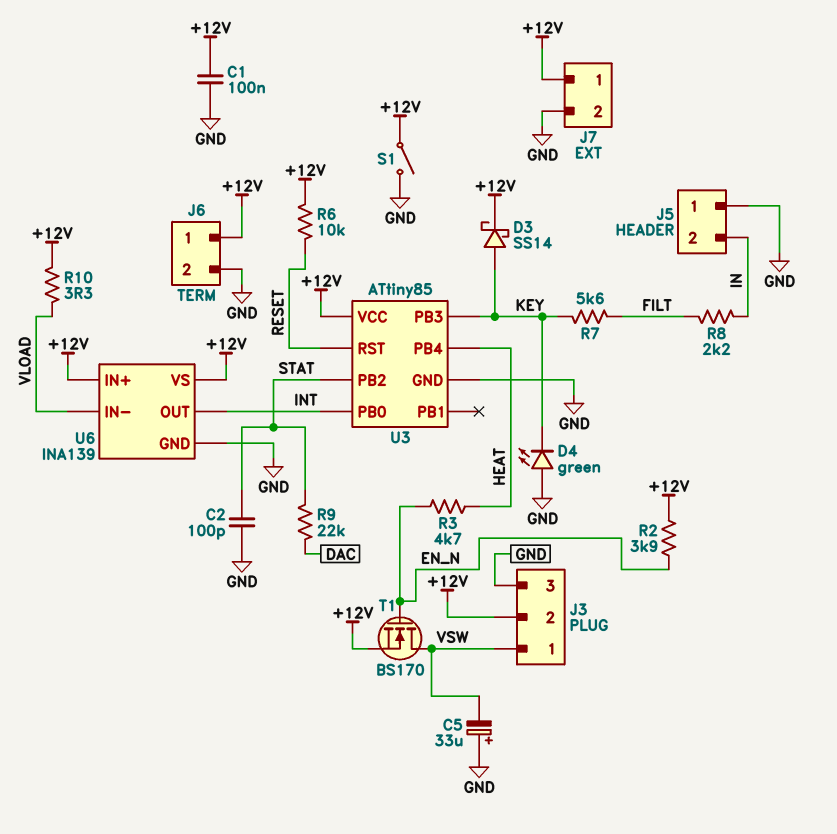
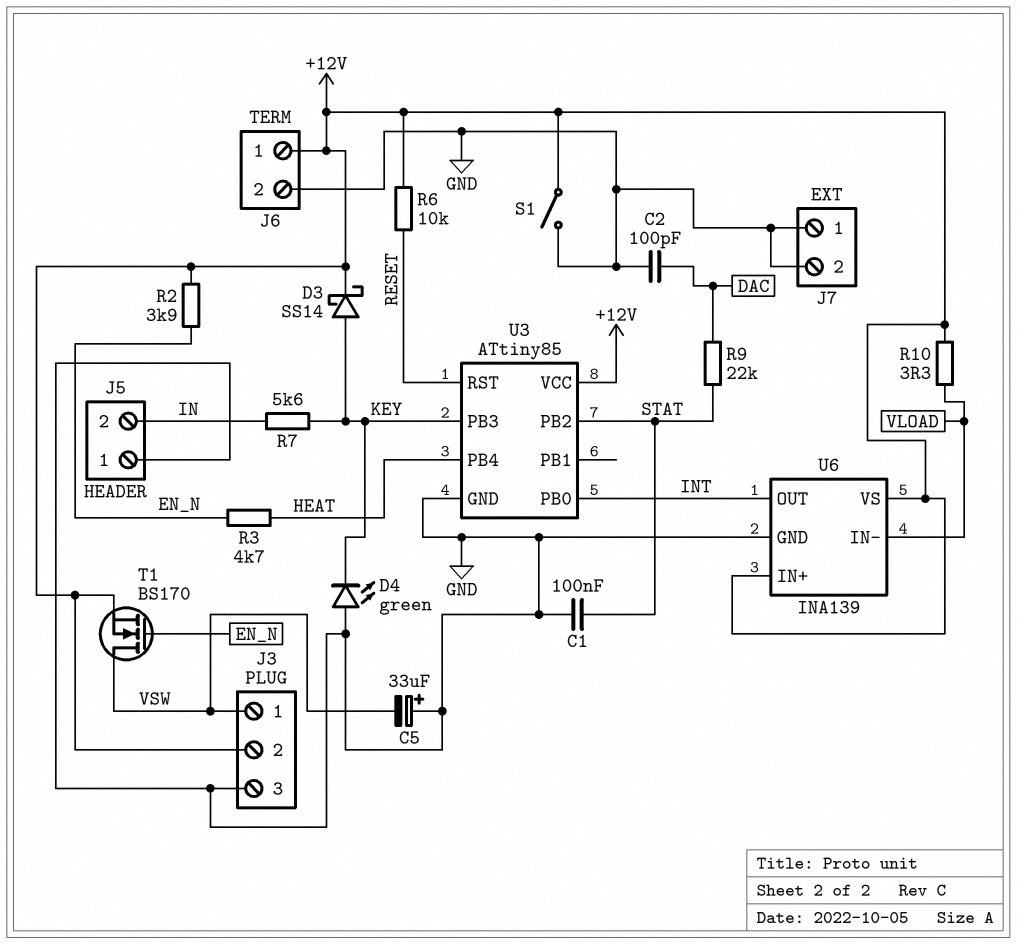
C1: 100nF (+12V, GND) -> 100nF (GND, STAT)
C2: 100pF (GND, STAT) -> 100pF (DAC, GND)
J7 pin 1: +12V -> GND
R7: 5.6k (FILT, KEY) -> 5.6k (IN, KEY)
R8: 2.2k (FILT, IN) -> none

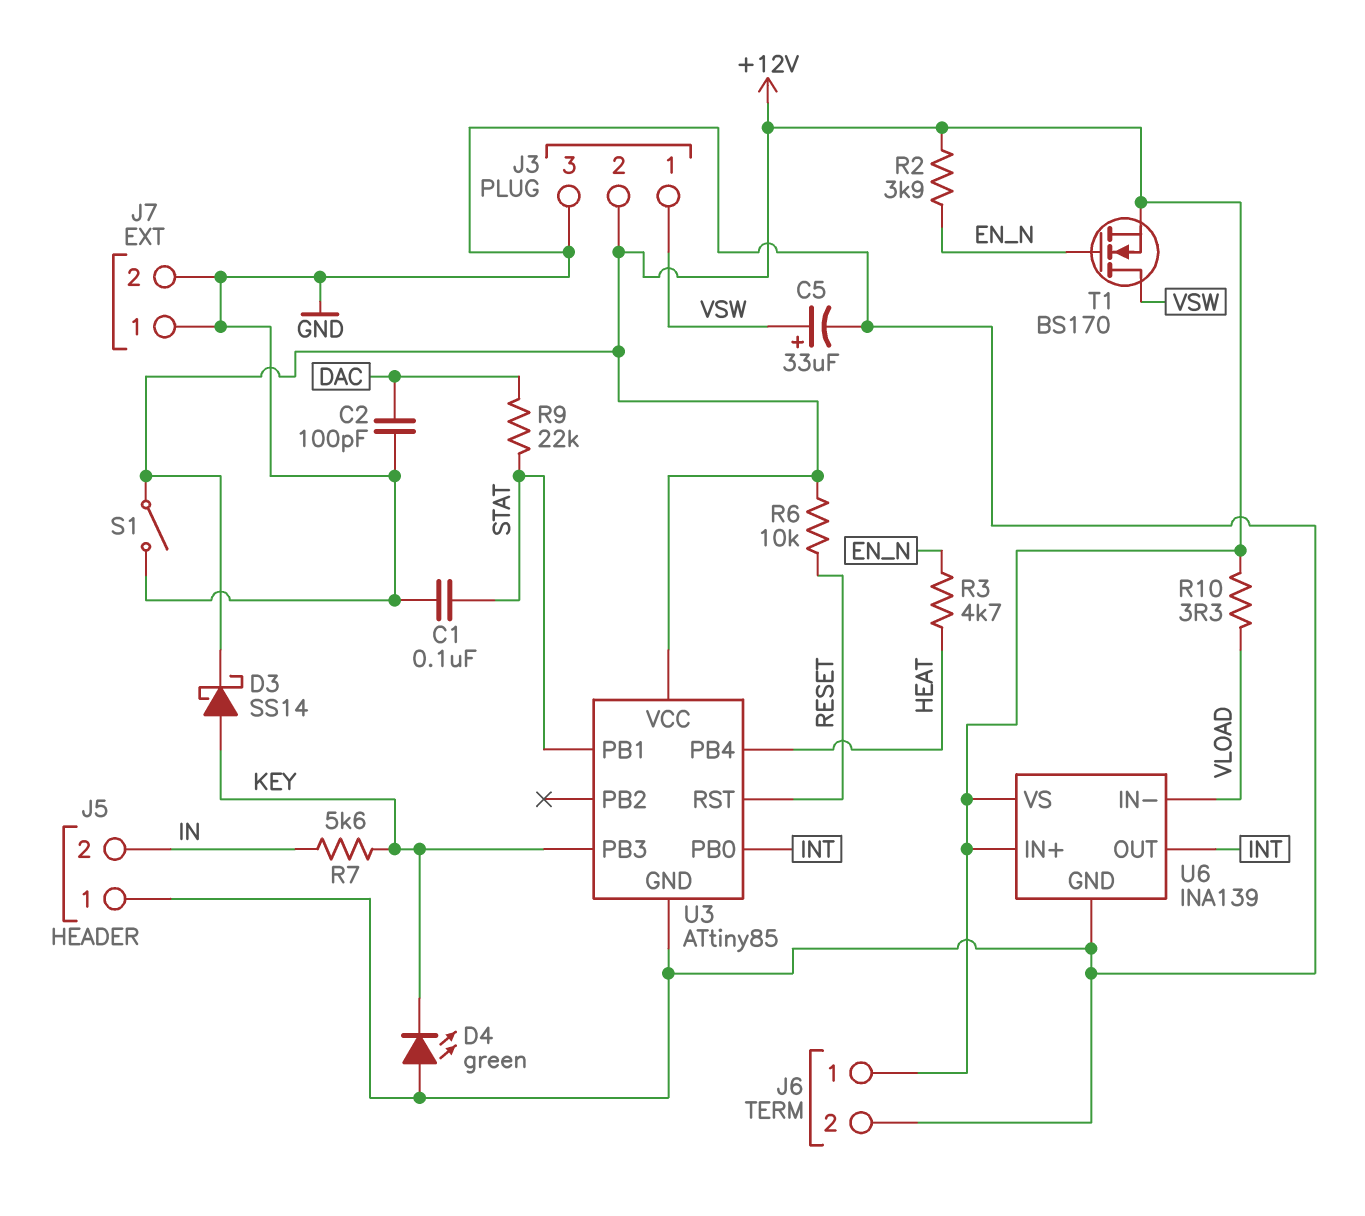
C5: 33uF (plus GND, minus VSW) -> 33uF (plus VSW, minus GND)
U3 pin PB1: none -> STAT
U3 pin PB2: STAT -> none

